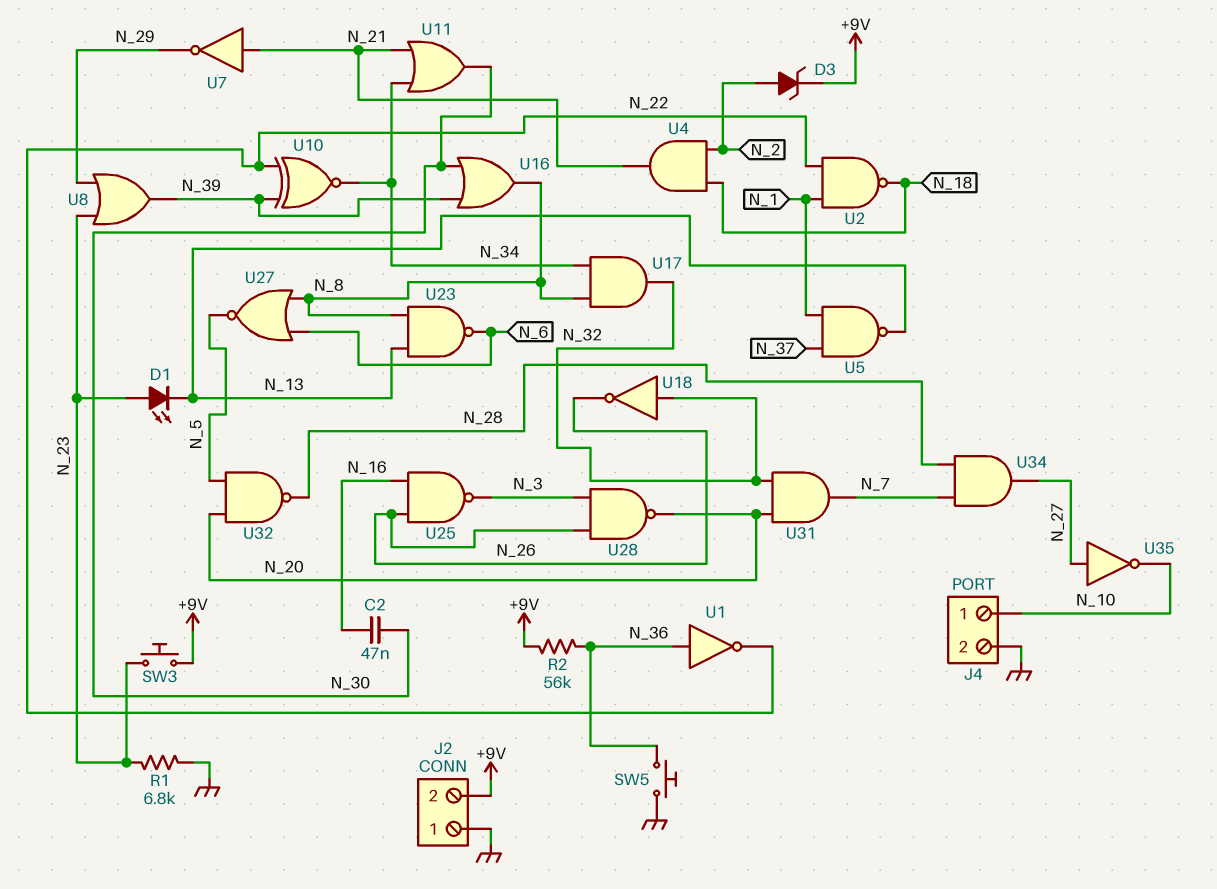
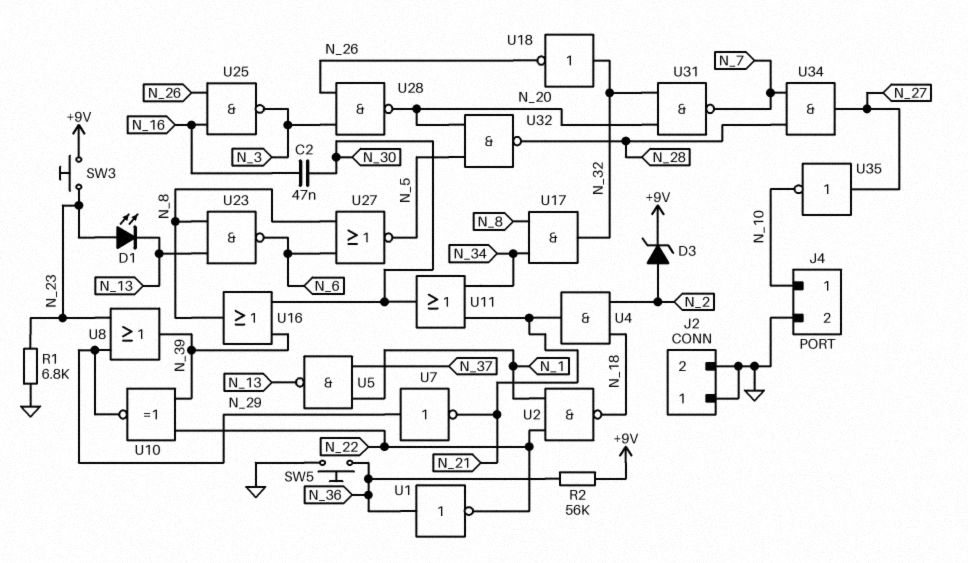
J2 pin 2: +9V -> GND
U7: NOT (in N_21, out N_29) -> NOT (in N_29, out N_21)
U10: XNOR (in N_22, in N_39, out N_34) -> XNOR (in N_22, in N_39, out N_29)
U31: AND (in N_20, in N_32, out N_7) -> NAND (in N_20, in N_32, out N_7)

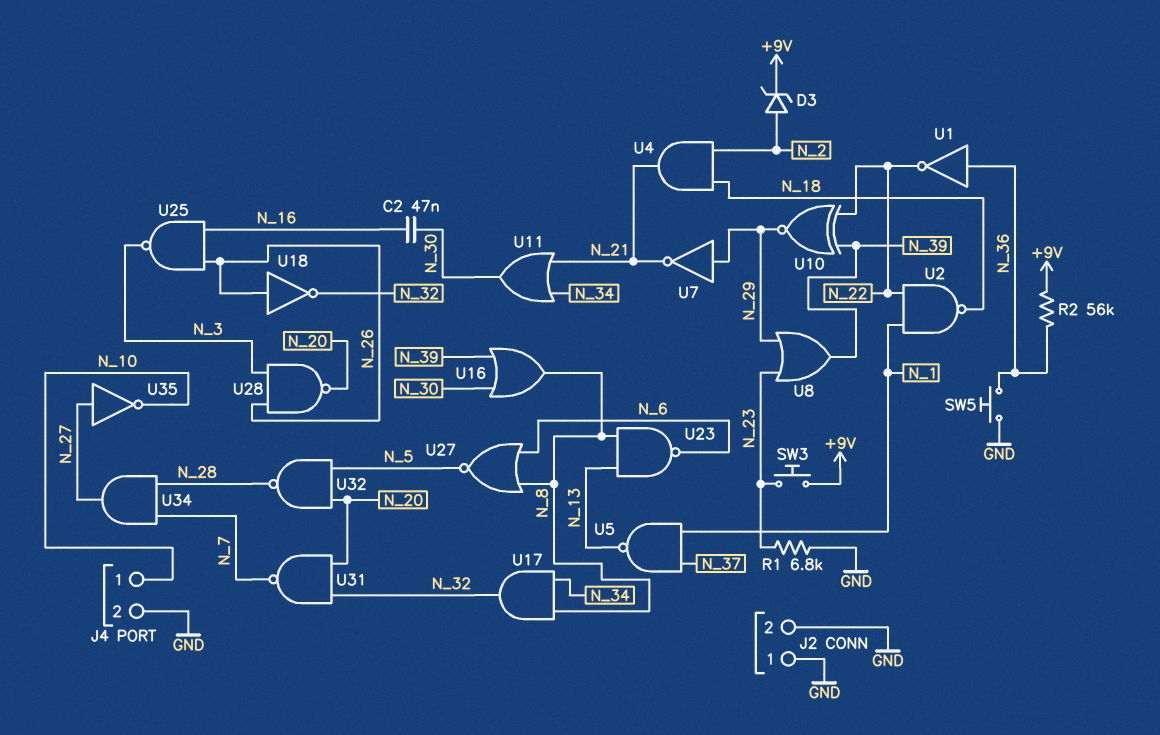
D1: LED (A N_23, K N_13) -> none
U18: NOT (in N_32, out N_26) -> NOT (in N_26, out N_32)

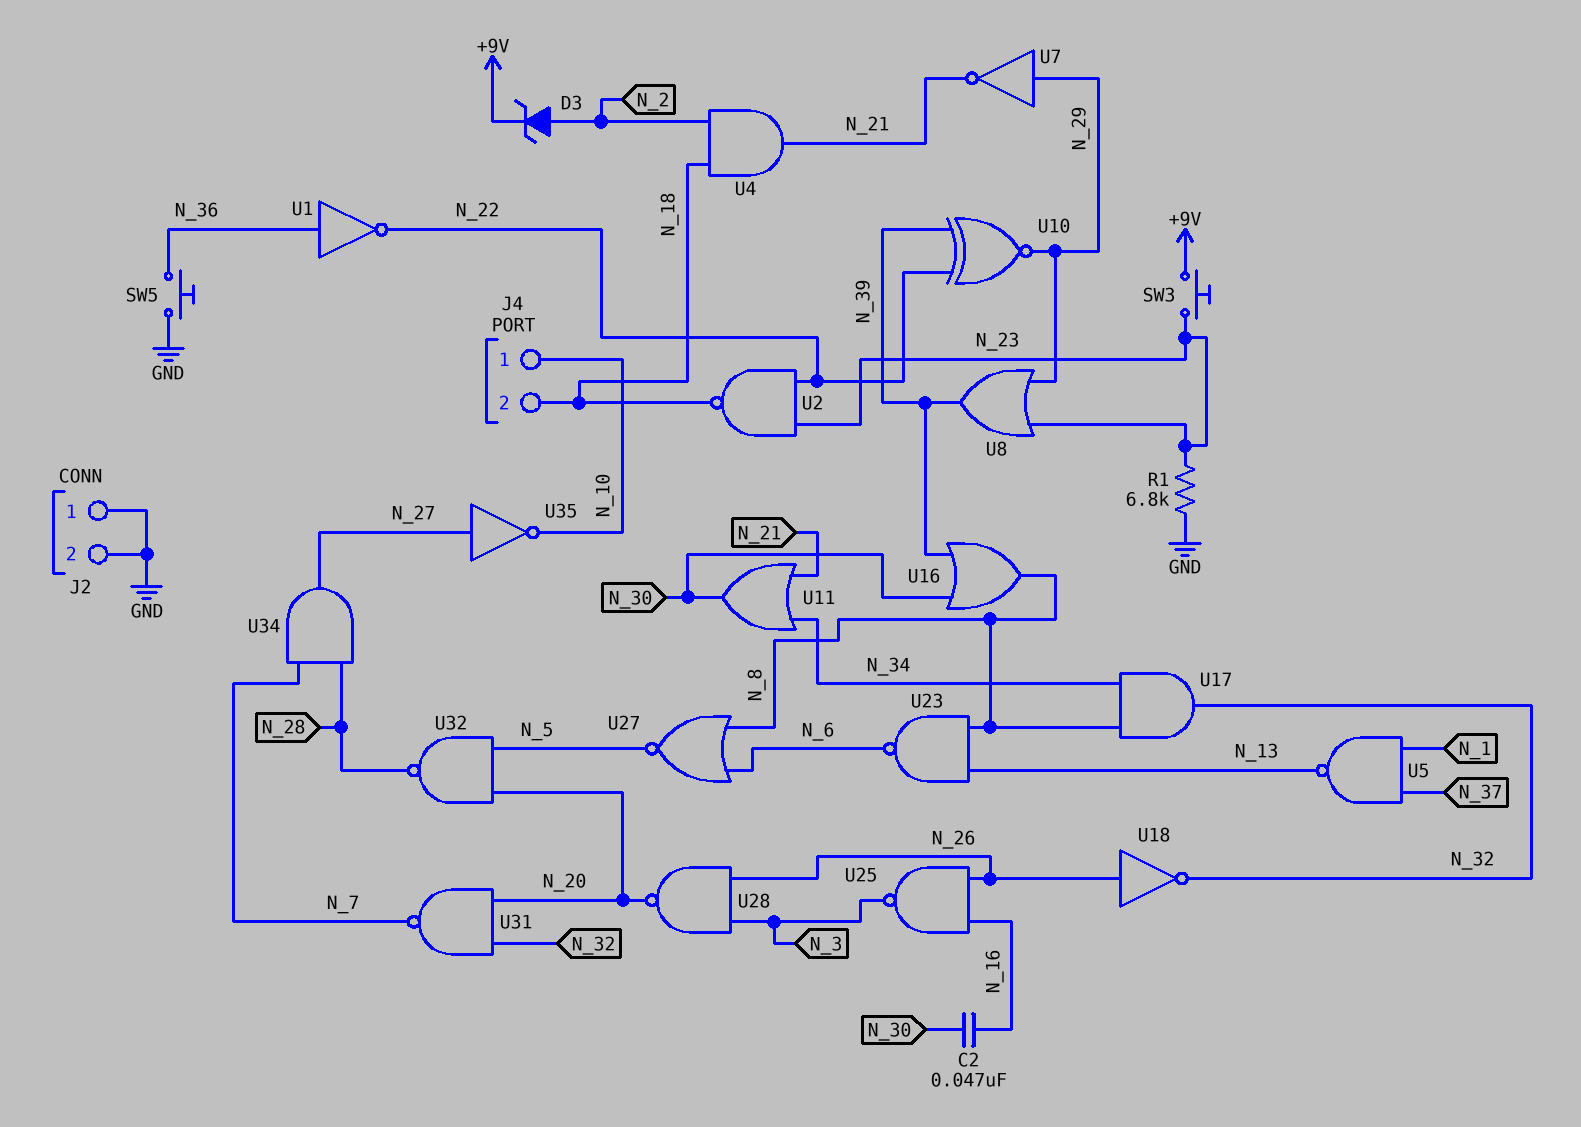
J4 pin 2: GND -> N_18
R2: 56k (+9V, N_36) -> none
U2: NAND (in N_1, in N_22, out N_18) -> NAND (in N_22, in N_23, out N_18)

